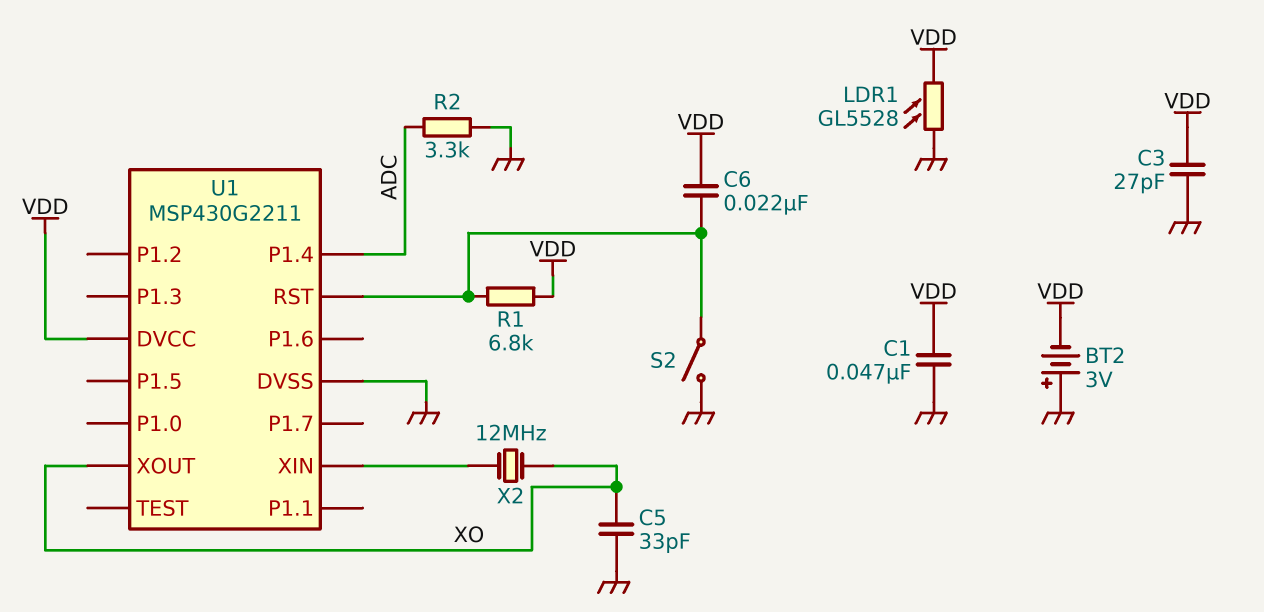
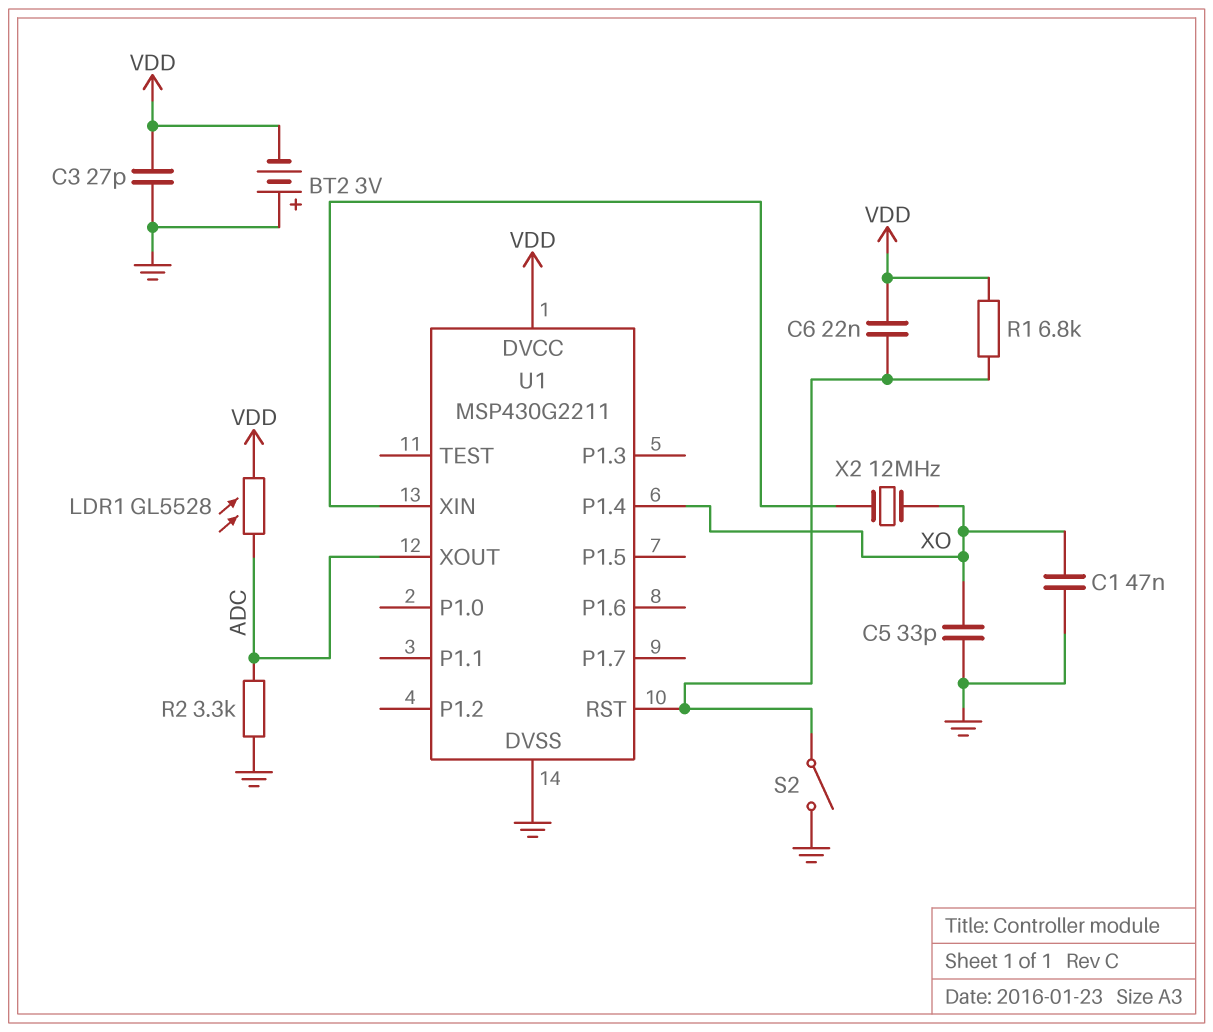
C1: 47nF (GND, VDD) -> 47nF (GND, XO)
LDR1: GL5528 (GND, VDD) -> GL5528 (ADC, VDD)
U1 pin P1.4: ADC -> XO
U1 pin XOUT: XO -> ADC

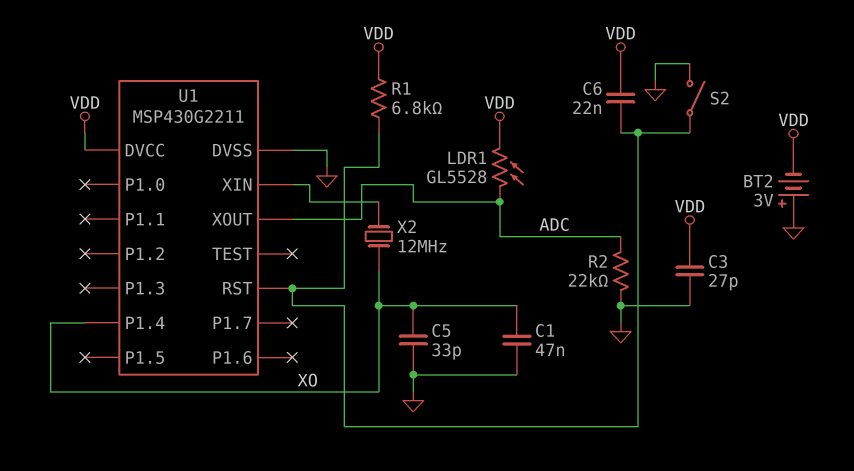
R2: 3.3k (ADC, GND) -> 22k (ADC, GND)

